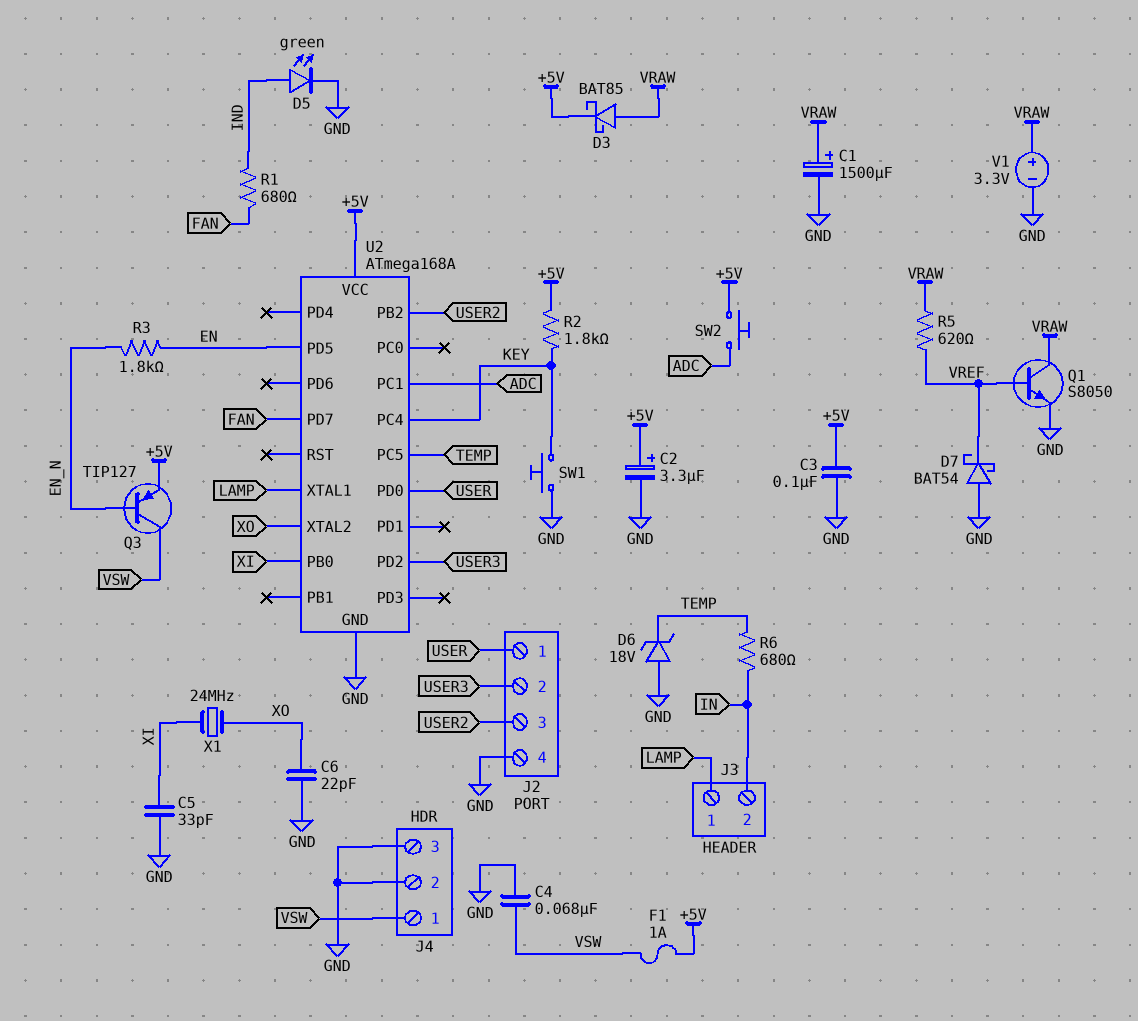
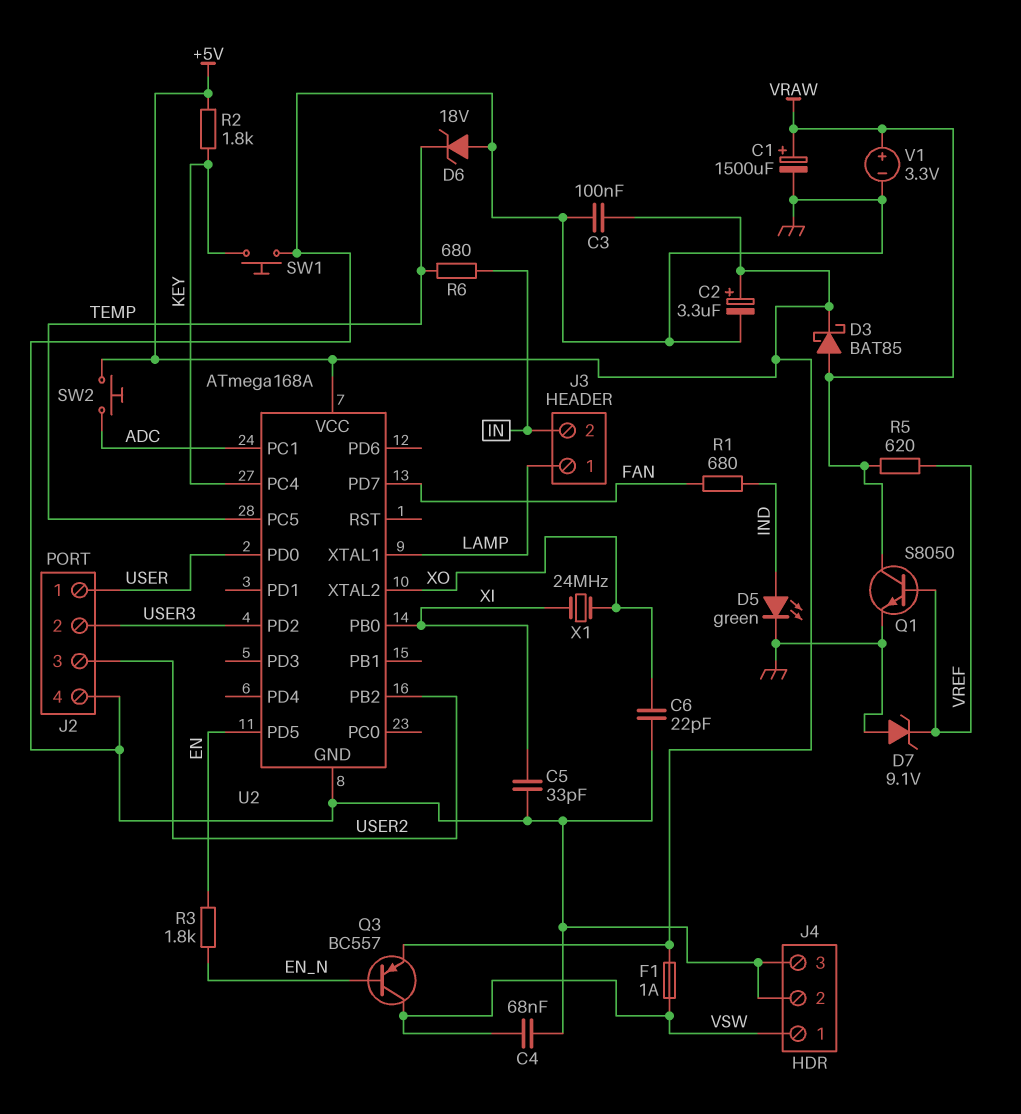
D7: schottky BAT54 (A GND, K VREF) -> zener 9.1V (A GND, K VREF)
Q3: PNP TIP127 (B EN_N, C VSW, E +5V) -> PNP BC557 (B EN_N, C VSW, E +5V)

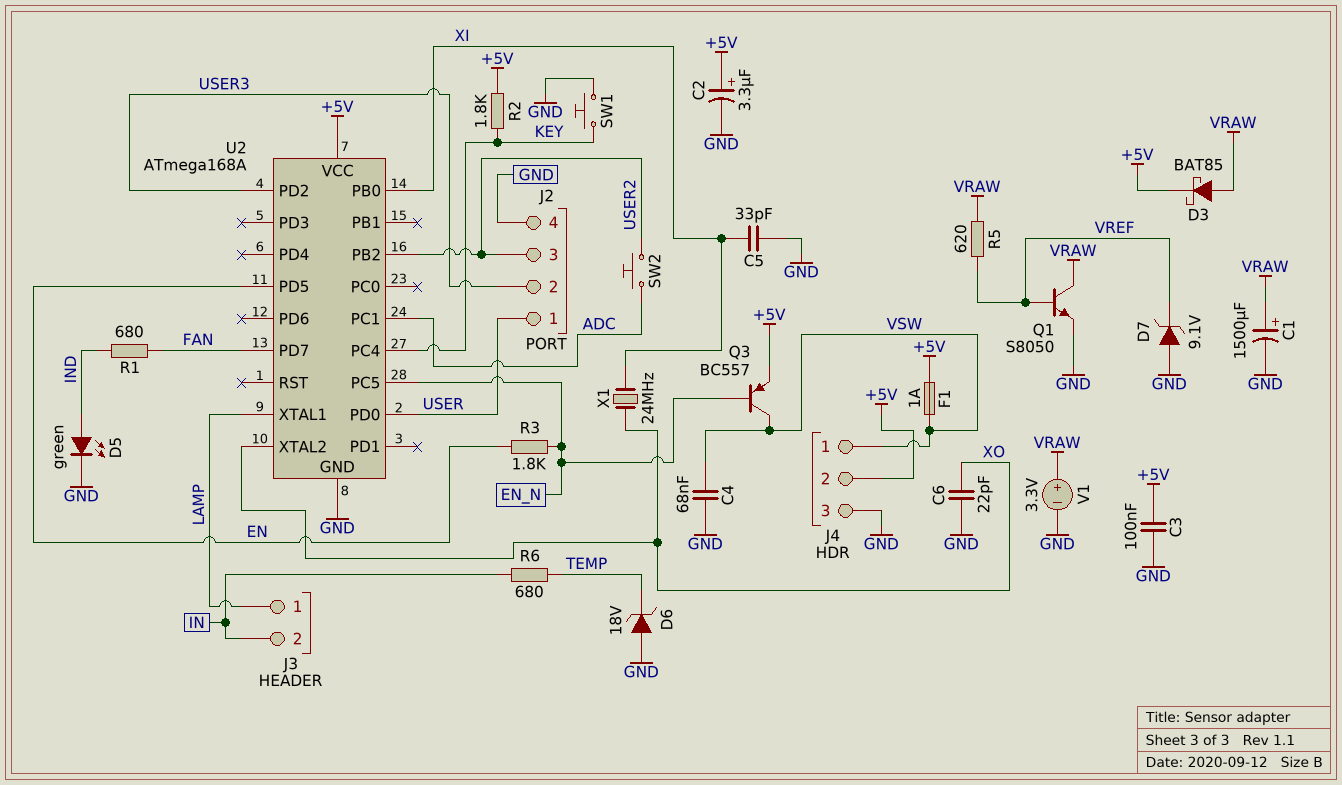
J4 pin 2: GND -> +5V
SW2: button (+5V, ADC) -> button (ADC, USER2)
U2 pin PC5: TEMP -> EN_N

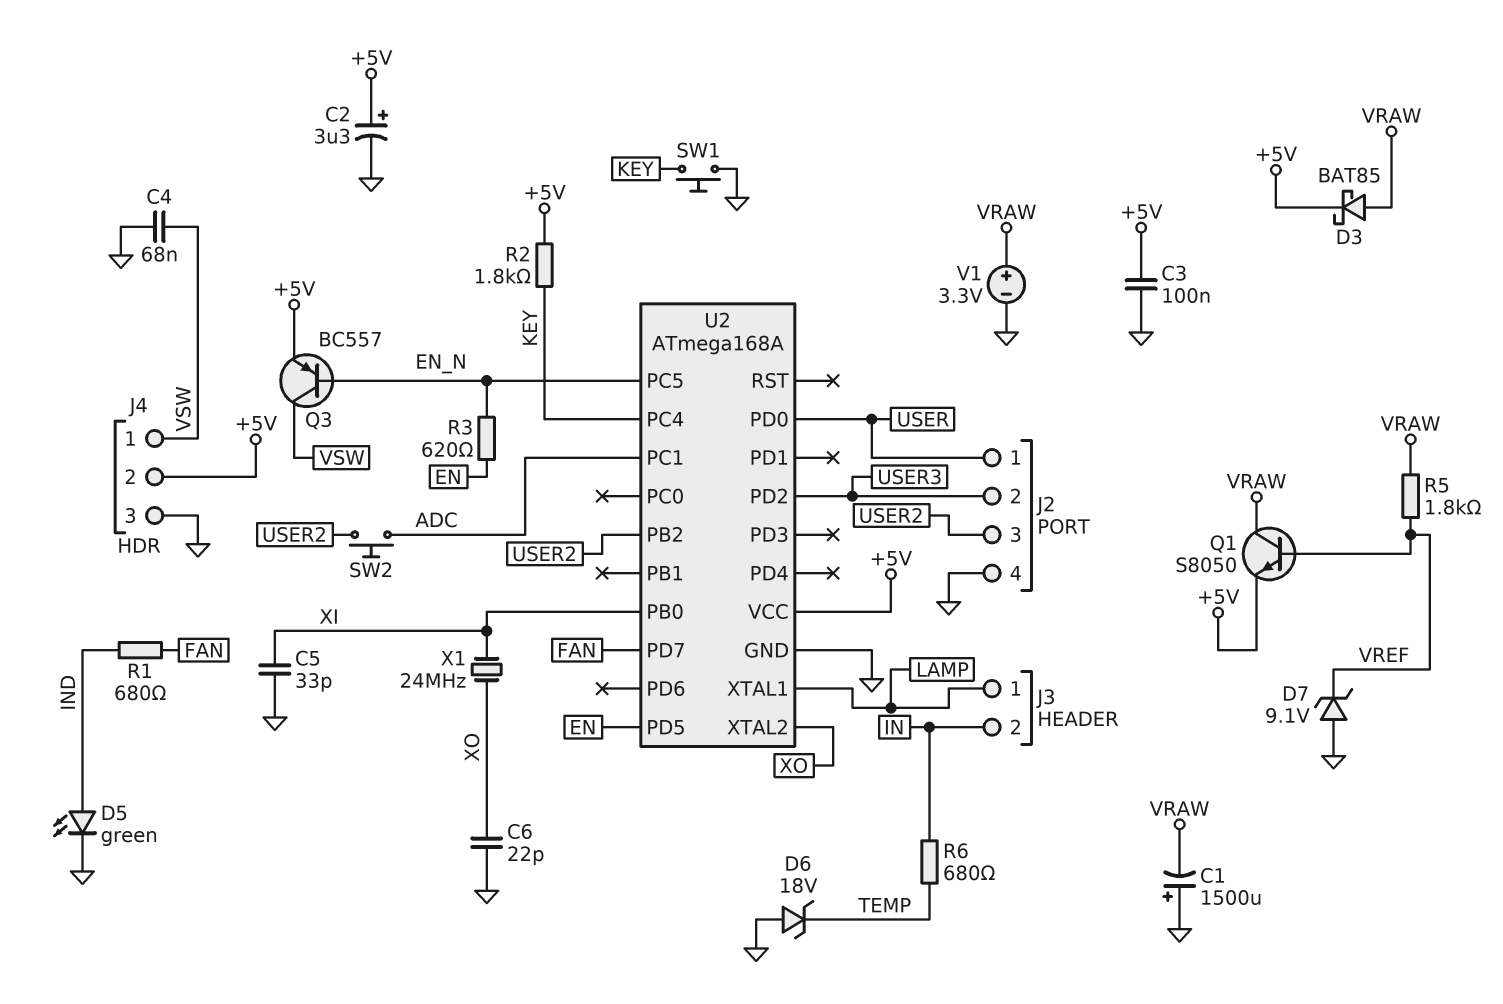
C1: 1500uF (plus VRAW, minus GND) -> 1500uF (plus GND, minus VRAW)
F1: 1A (+5V, VSW) -> none
Q1: NPN S8050 (B VREF, C VRAW, E GND) -> NPN S8050 (B VREF, C VRAW, E +5V)
R3: 1.8k (EN, EN_N) -> 620 (EN, EN_N)
R5: 620 (VRAW, VREF) -> 1.8k (VRAW, VREF)

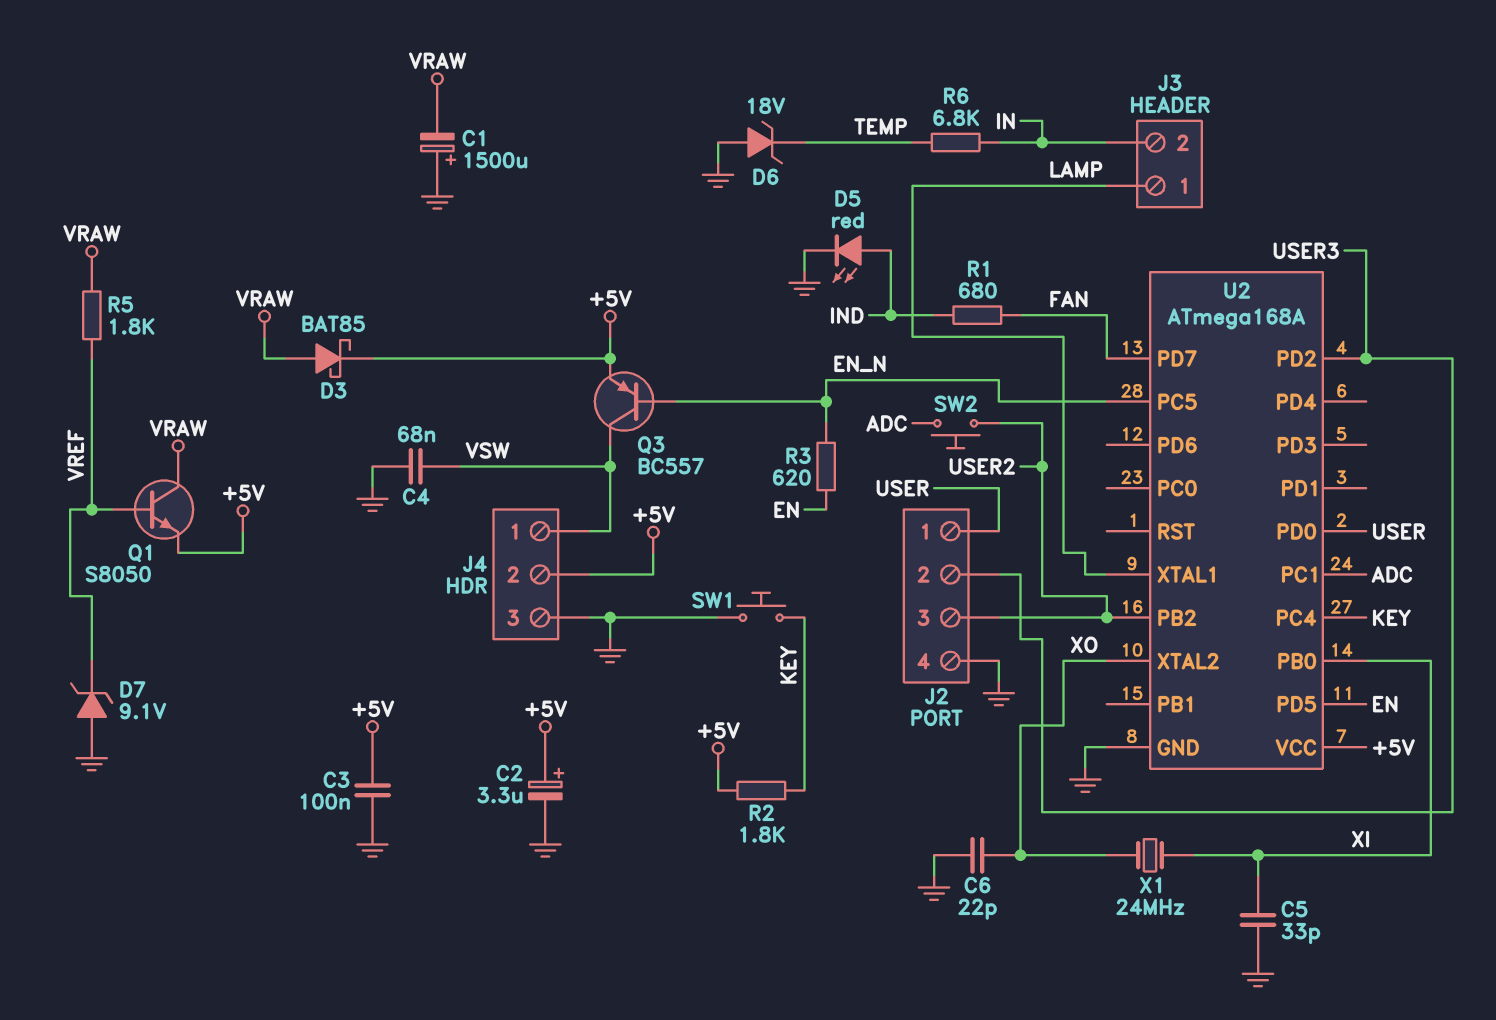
D5: LED green (A IND, K GND) -> LED red (A IND, K GND)
R6: 680 (IN, TEMP) -> 6.8k (IN, TEMP)
V1: 3.3V (plus VRAW, minus GND) -> none

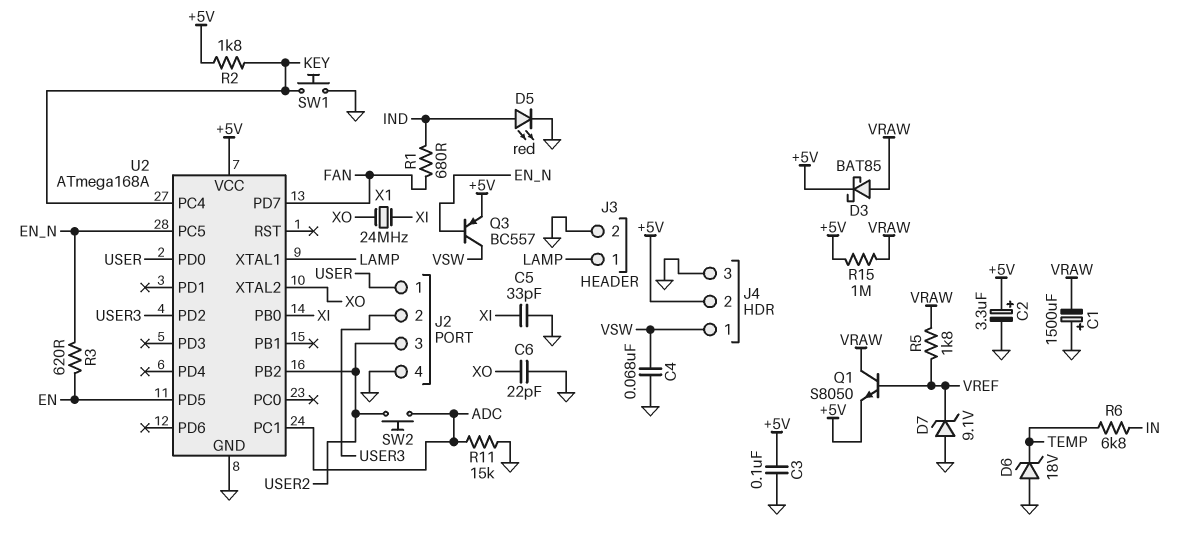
J3 pin 2: IN -> GND
R11: none -> 15k (ADC, GND)
R15: none -> 1M (+5V, VRAW)

